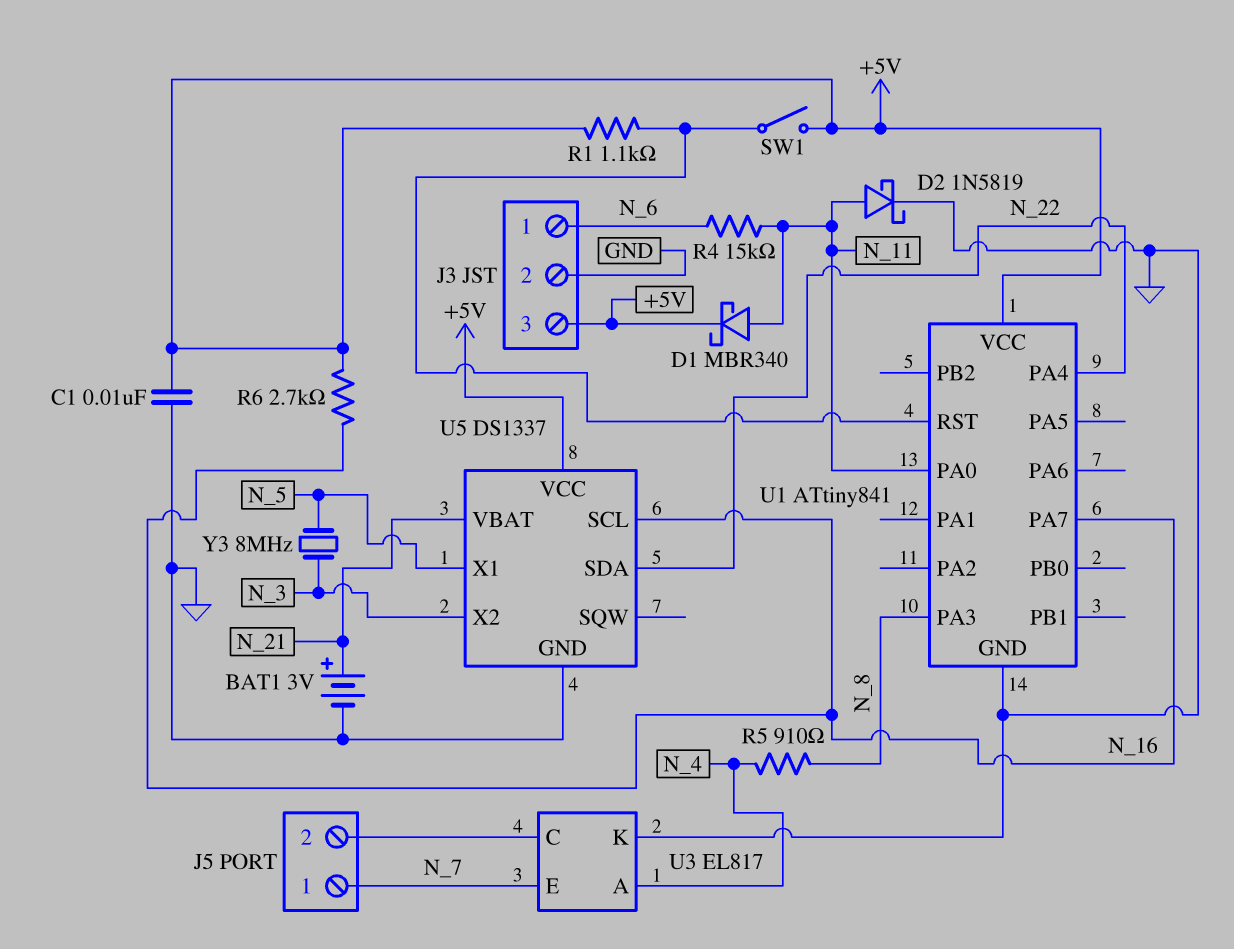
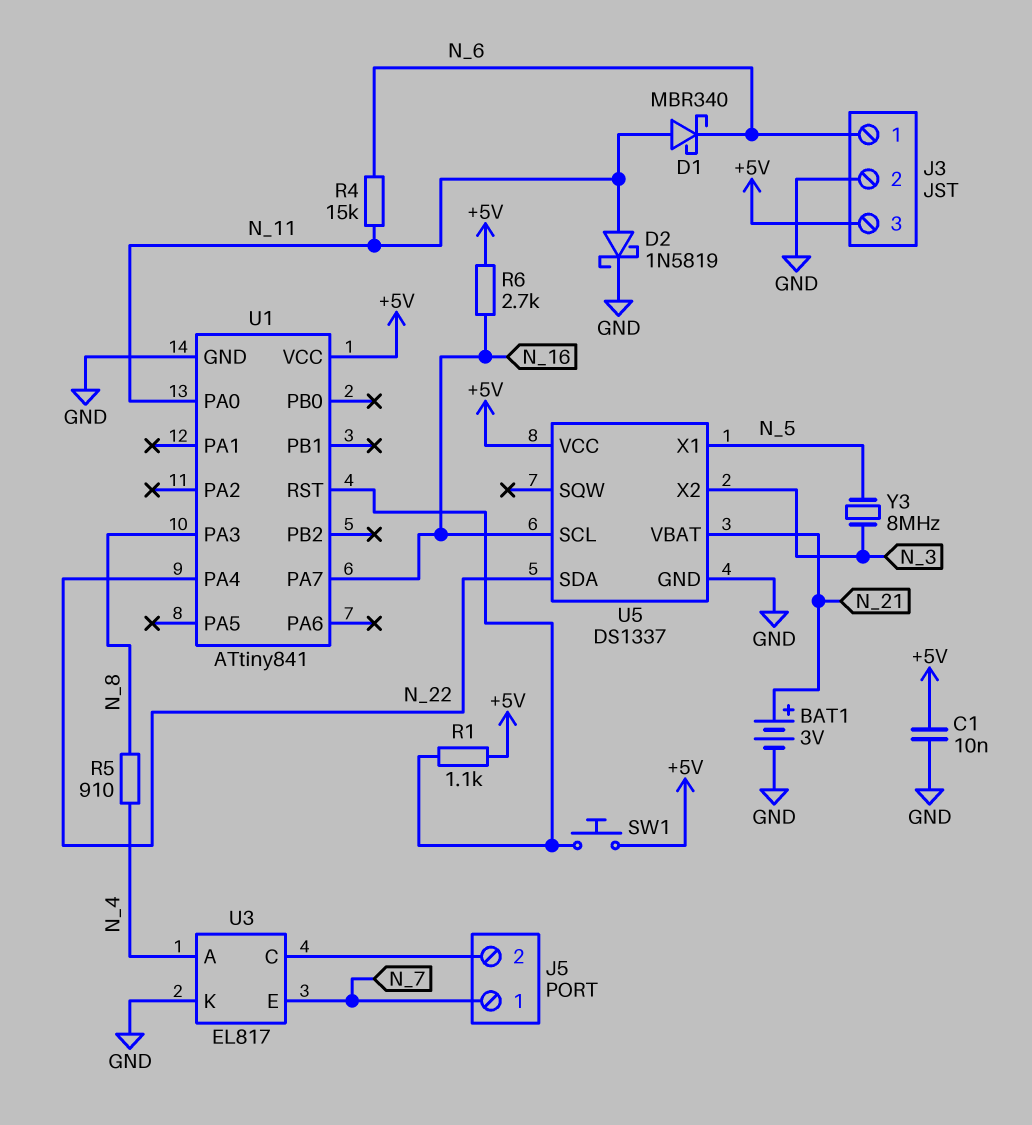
D1: schottky MBR340 (A N_11, K +5V) -> schottky MBR340 (A N_11, K N_6)
SW1: switch (+5V, U1/RST) -> button (+5V, U1/RST)

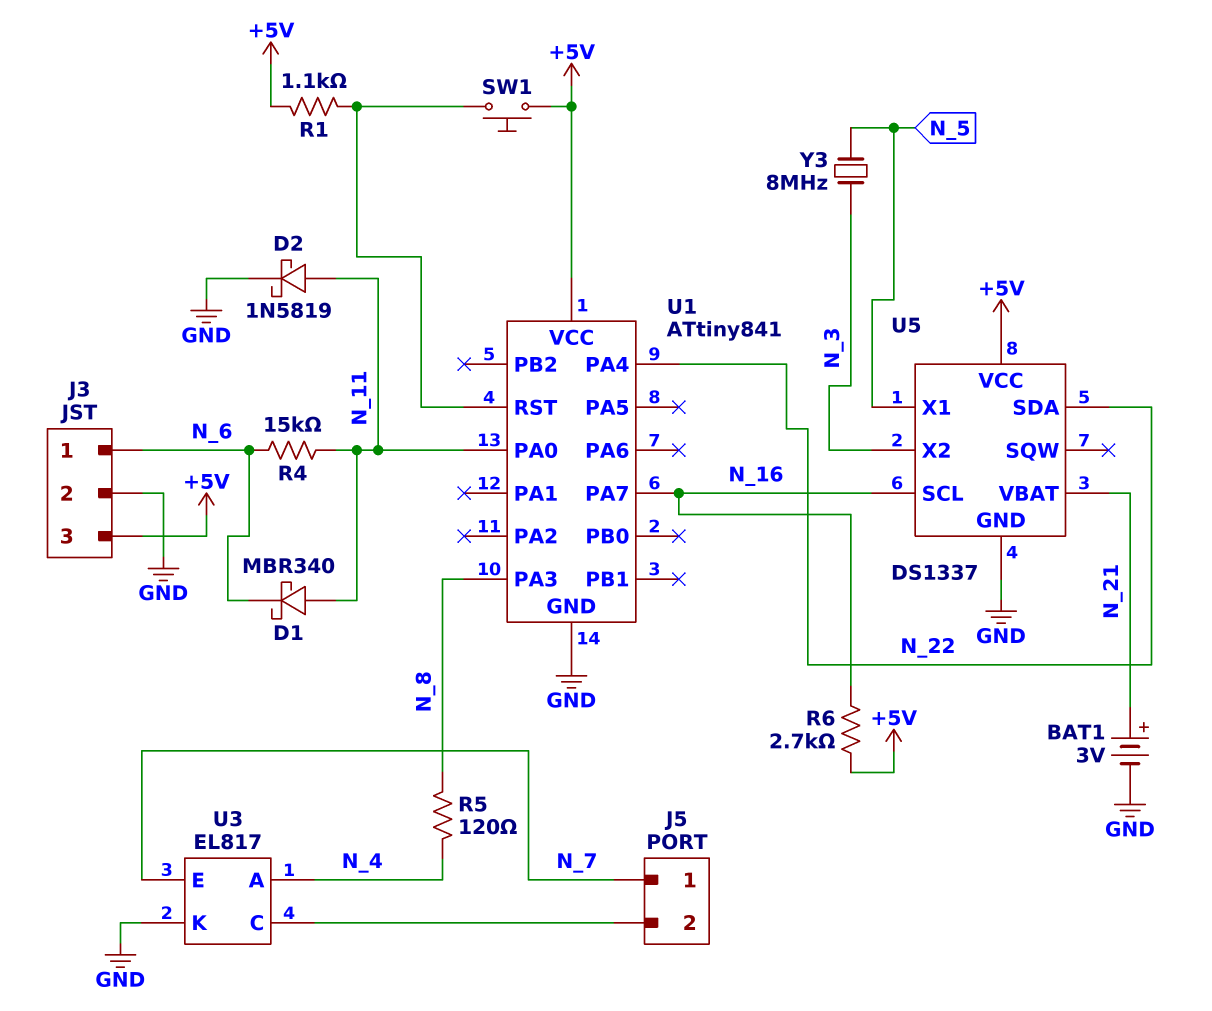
C1: 10nF (+5V, GND) -> none
R5: 910 (N_4, N_8) -> 120 (N_4, N_8)

